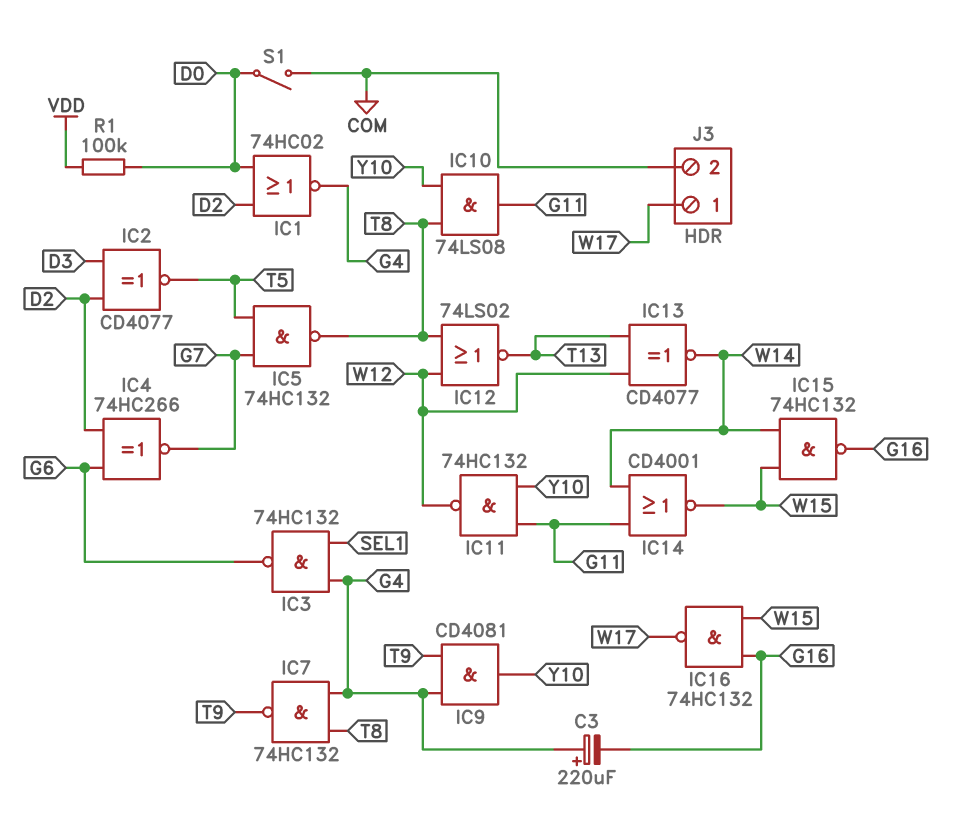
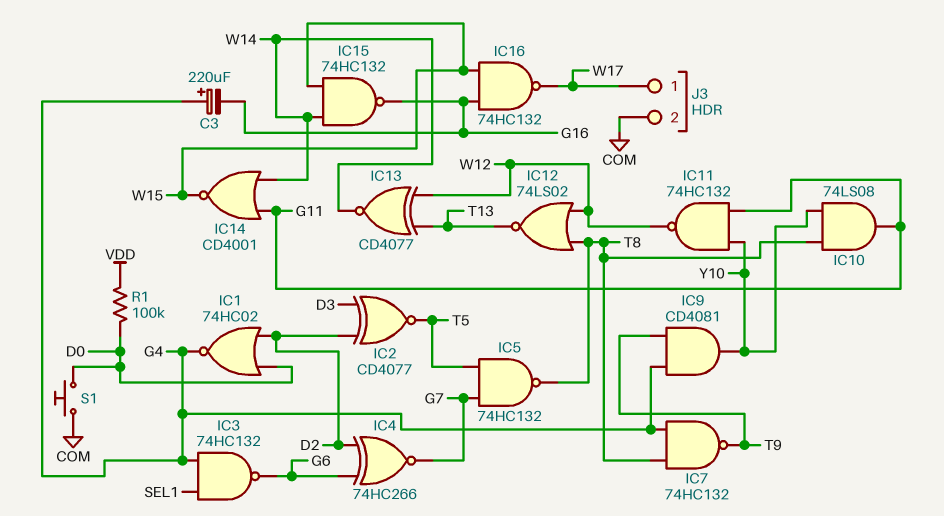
S1: switch (COM, D0) -> button (COM, D0)

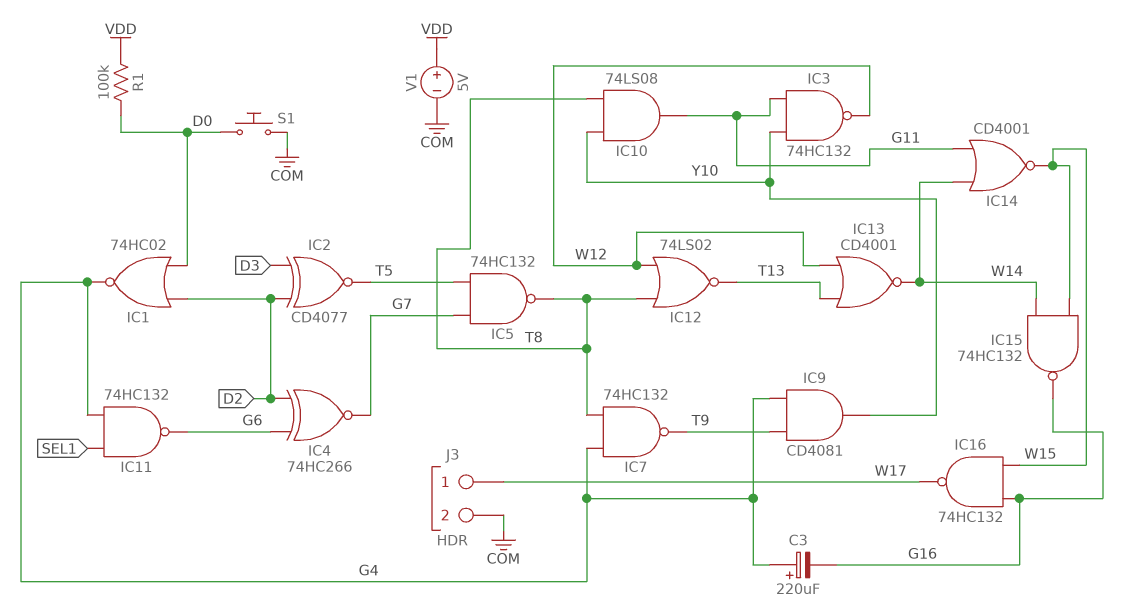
IC3: NAND 74HC132 (in G4, in SEL1, out G6) -> NAND 74HC132 (in G11, in Y10, out W12)
IC11: NAND 74HC132 (in G11, in Y10, out W12) -> NAND 74HC132 (in G4, in SEL1, out G6)
IC13: XNOR CD4077 (in T13, in W12, out W14) -> NOR CD4001 (in T13, in W12, out W14)
V1: none -> 5V (plus VDD, minus COM)

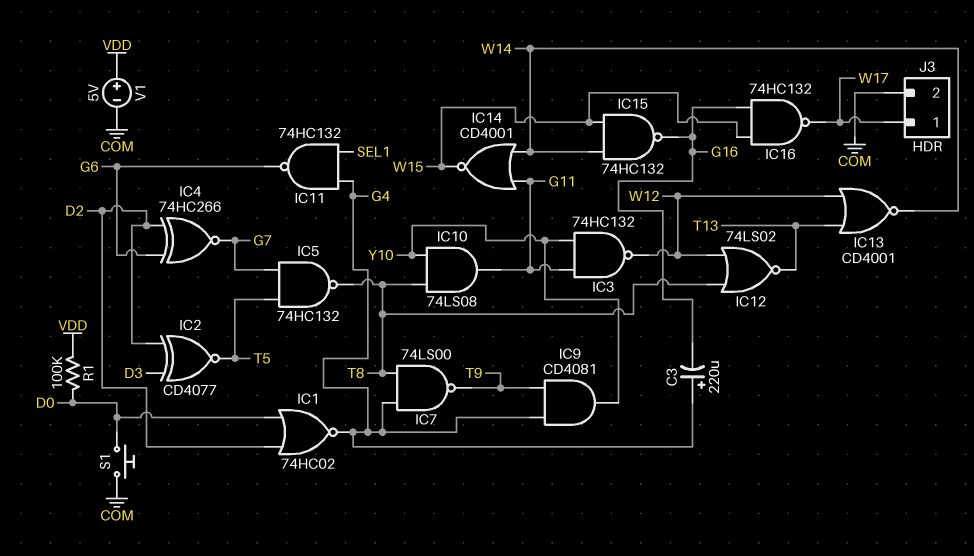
IC7: NAND 74HC132 (in G4, in T8, out T9) -> NAND 74LS00 (in G4, in T8, out T9)

